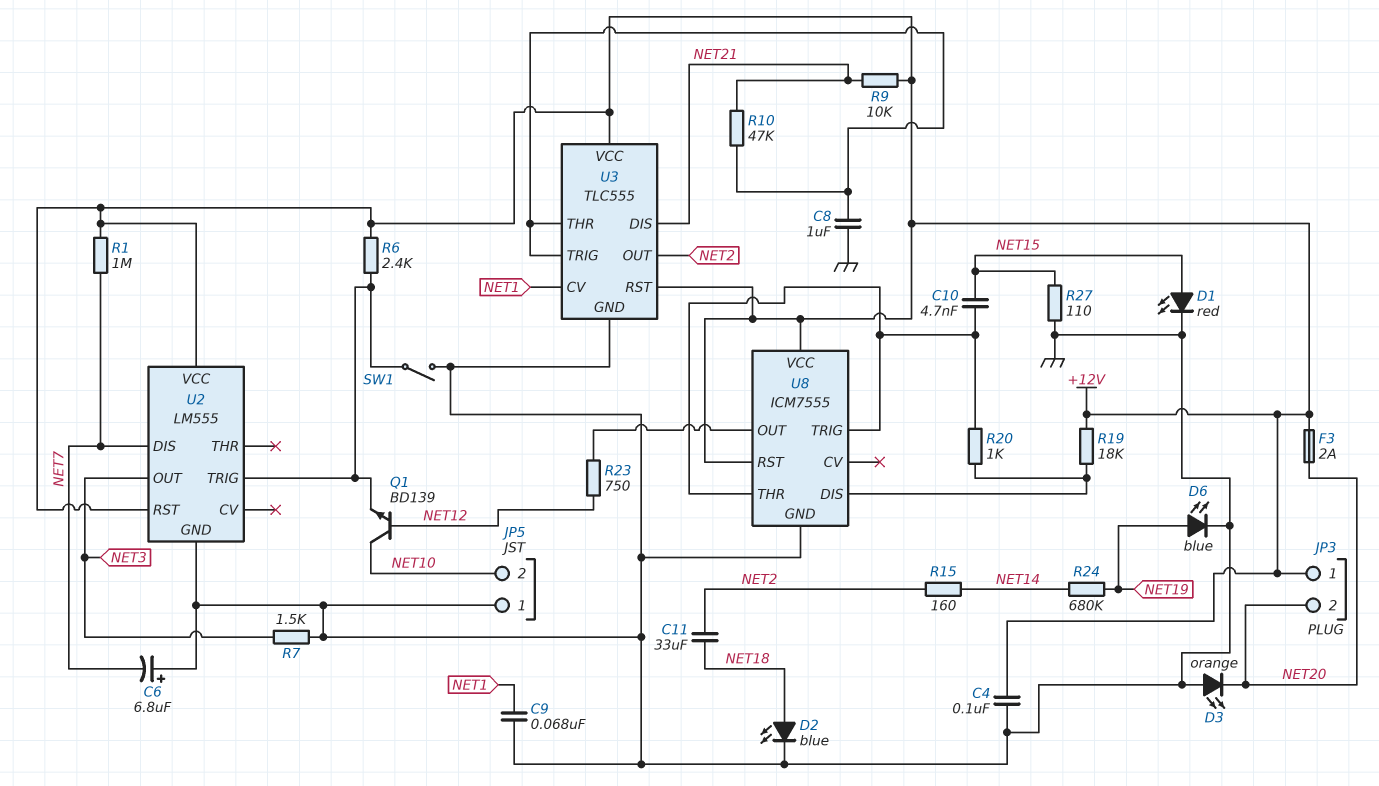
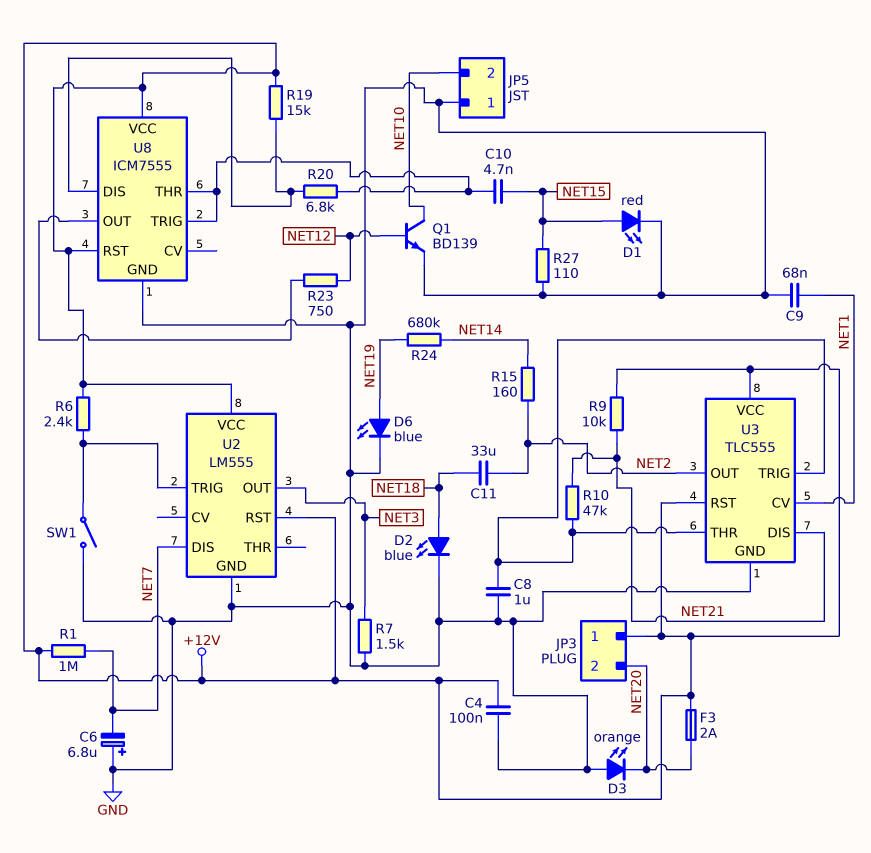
Q1: NPN BD139 (B NET12, C NET10, E U2/TRIG) -> NPN BD139 (B NET12, C NET10, E GND)
R19: 18k (+12V, U8/DIS) -> 15k (+12V, U8/DIS)
R20: 1k (U8/DIS, U8/THR) -> 6.8k (U8/DIS, U8/THR)

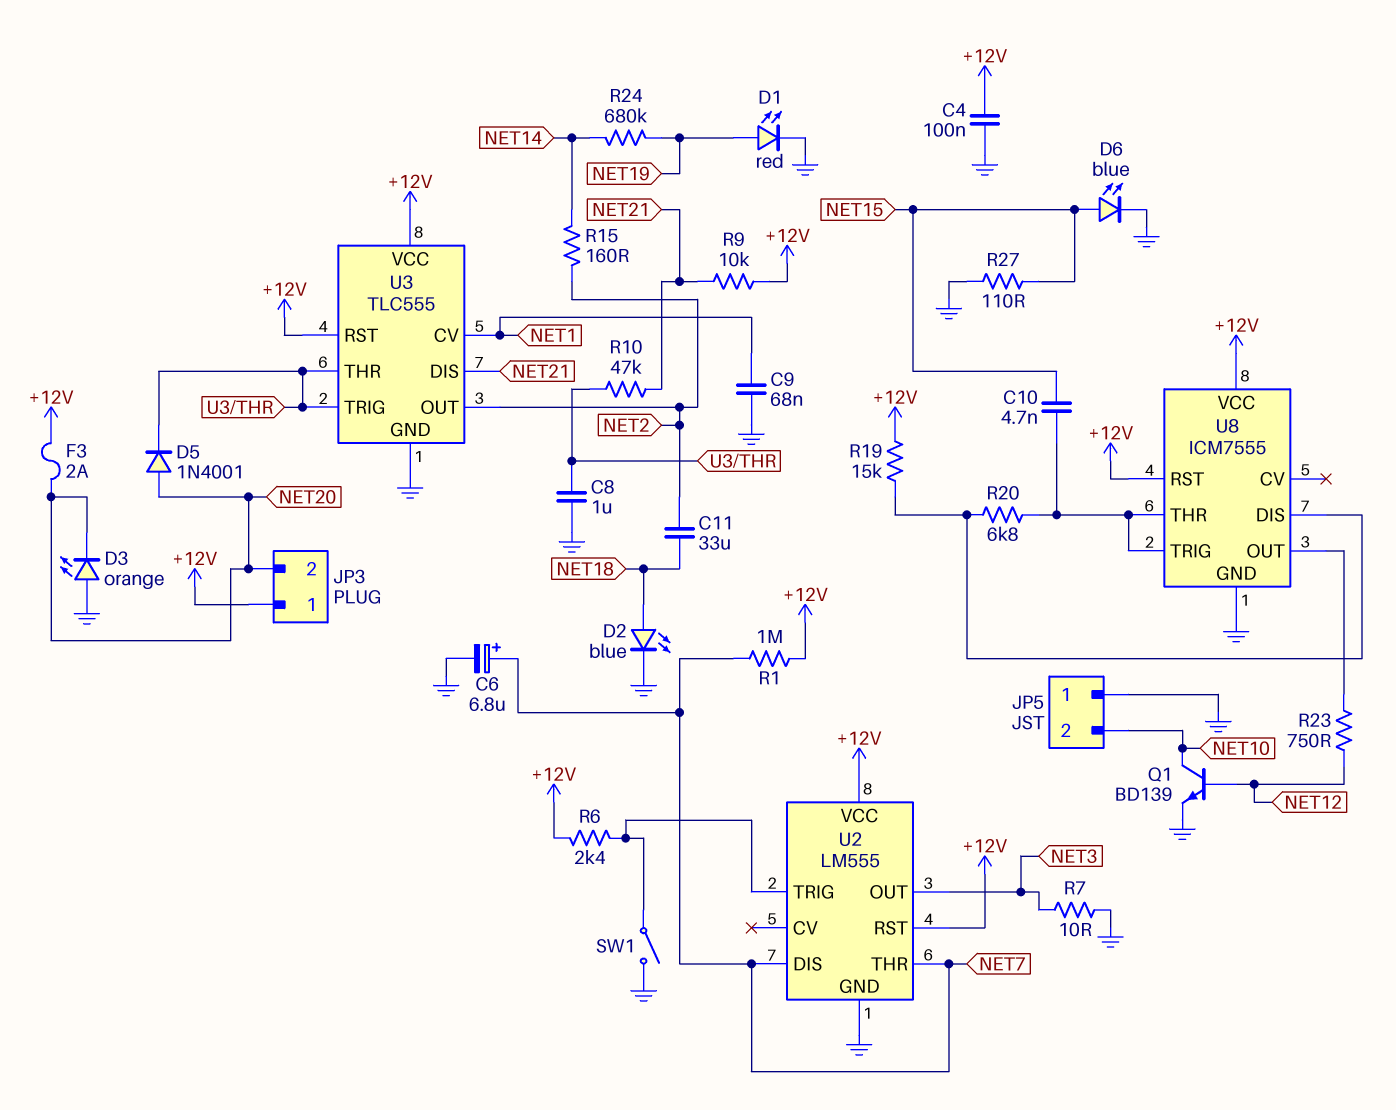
C6: 6.8uF (plus GND, minus NET7) -> 6.8uF (plus NET7, minus GND)
D1: LED red (A NET15, K GND) -> LED red (A NET19, K GND)
D5: none -> diode 1N4001 (A NET20, K U3/THR)
D6: LED blue (A NET19, K GND) -> LED blue (A NET15, K GND)
R7: 1.5k (GND, NET3) -> 10 (GND, NET3)
U2 pin THR: none -> NET7

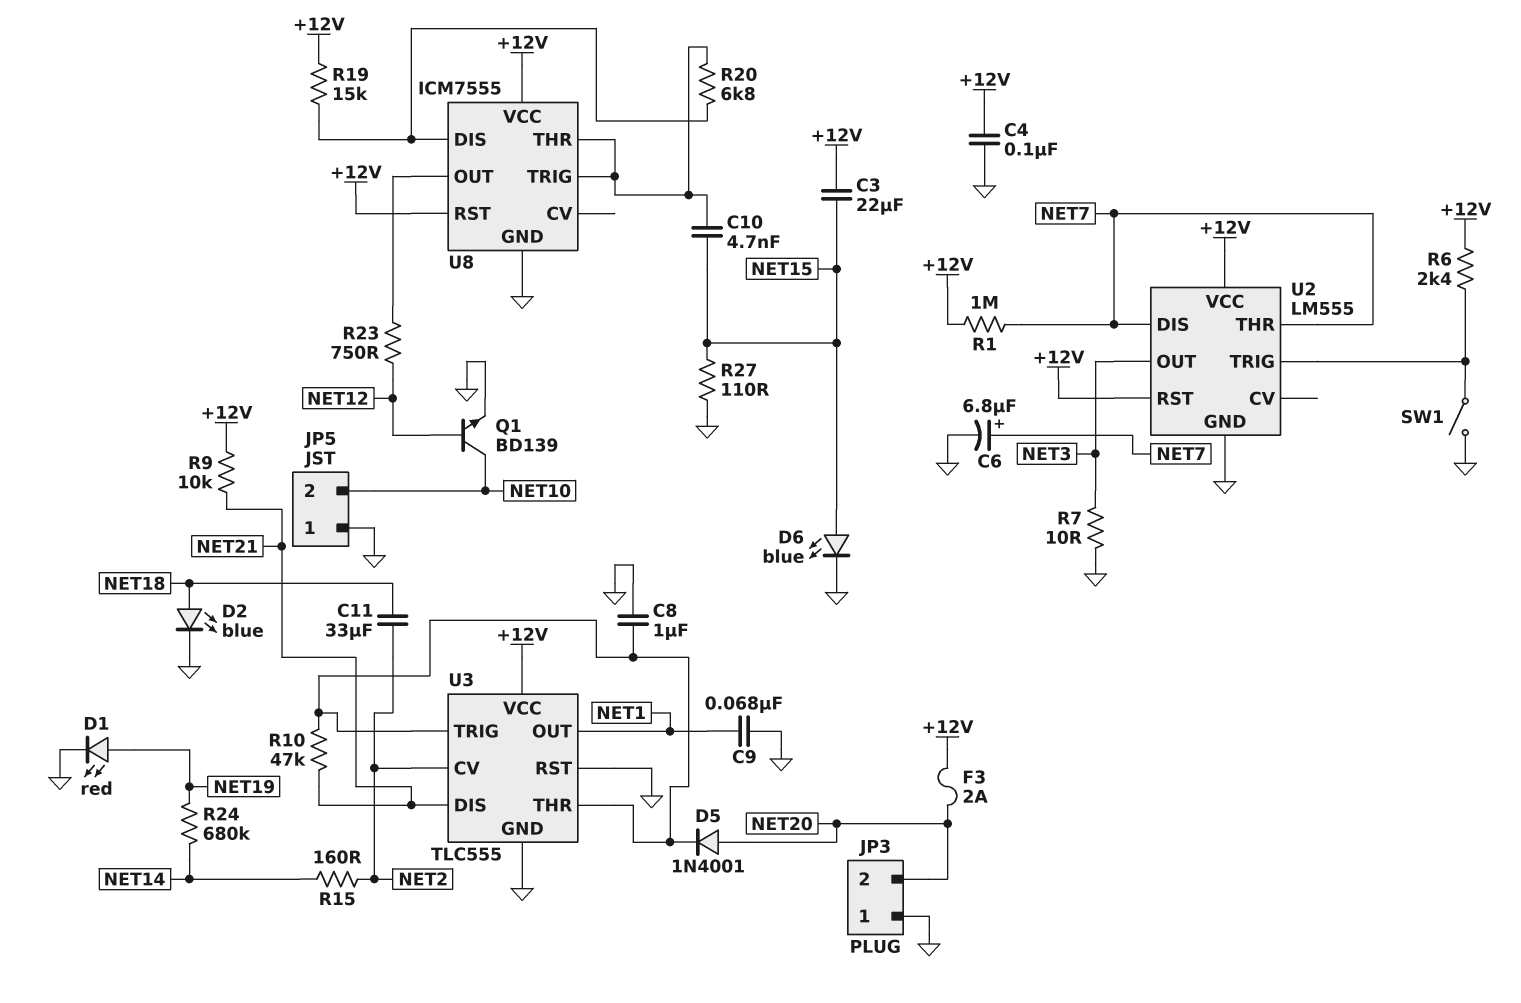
C3: none -> 22uF (+12V, NET15)
D3: LED orange (A GND, K NET20) -> none
JP3 pin 1: +12V -> GND
U3 pin CV: NET1 -> NET2
U3 pin OUT: NET2 -> NET1
U3 pin RST: +12V -> GND

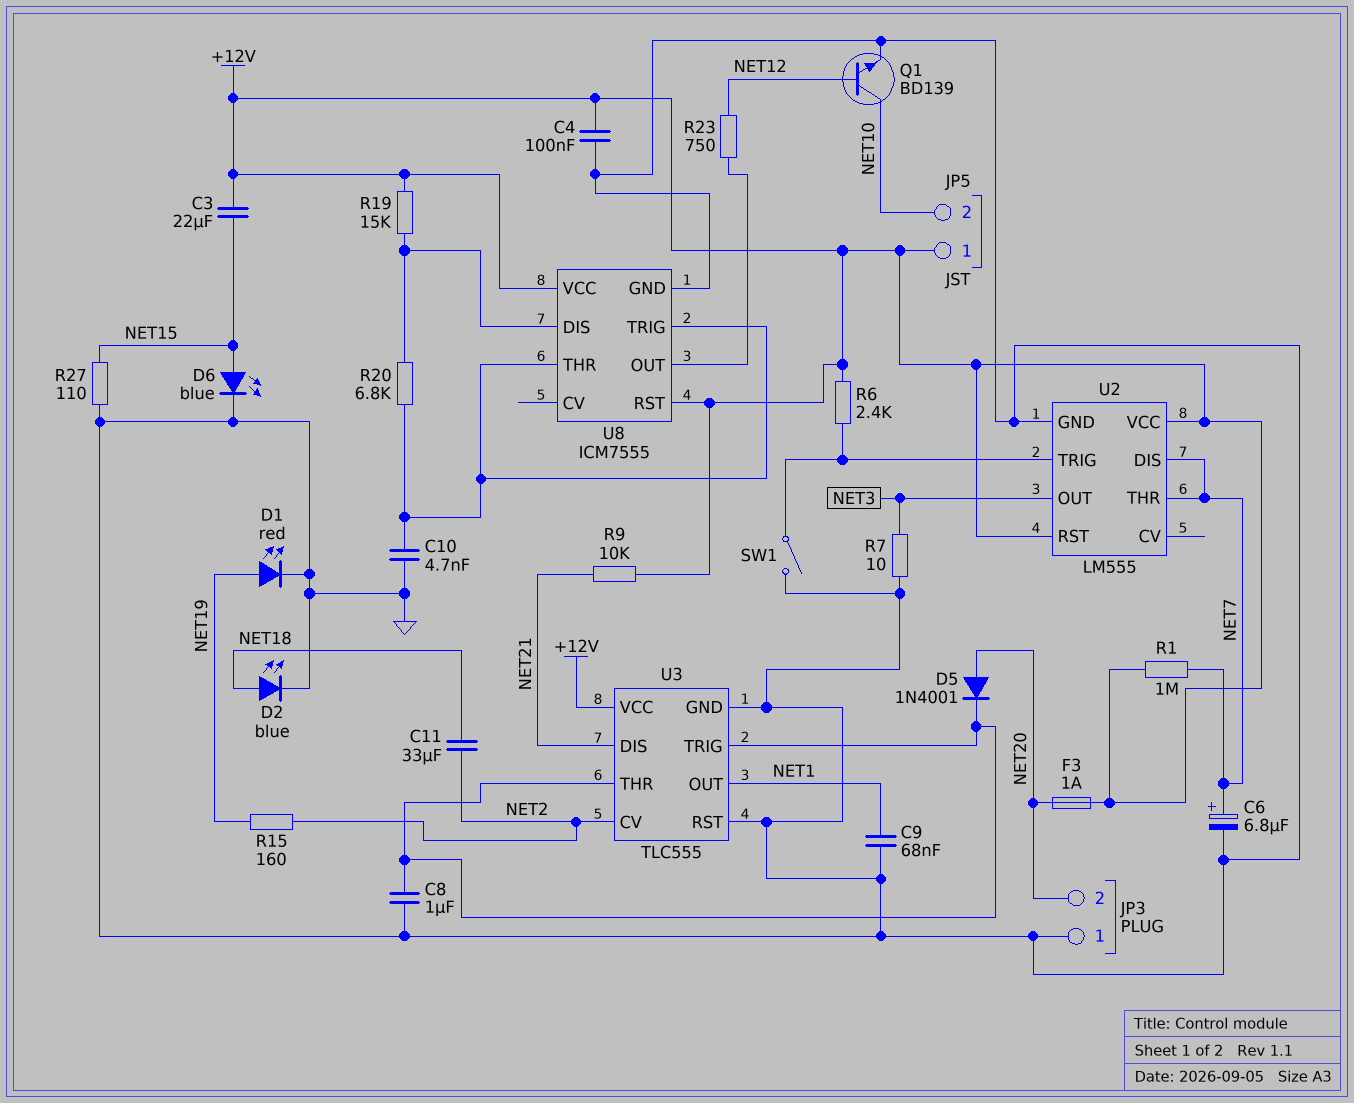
C10: 4.7nF (NET15, U8/THR) -> 4.7nF (GND, U8/THR)
F3: 2A (+12V, NET20) -> 1A (+12V, NET20)
JP5 pin 1: GND -> +12V
R10: 47k (NET21, U3/THR) -> none
R15: 160 (NET2, NET14) -> 160 (NET2, NET19)
R24: 680k (NET14, NET19) -> none

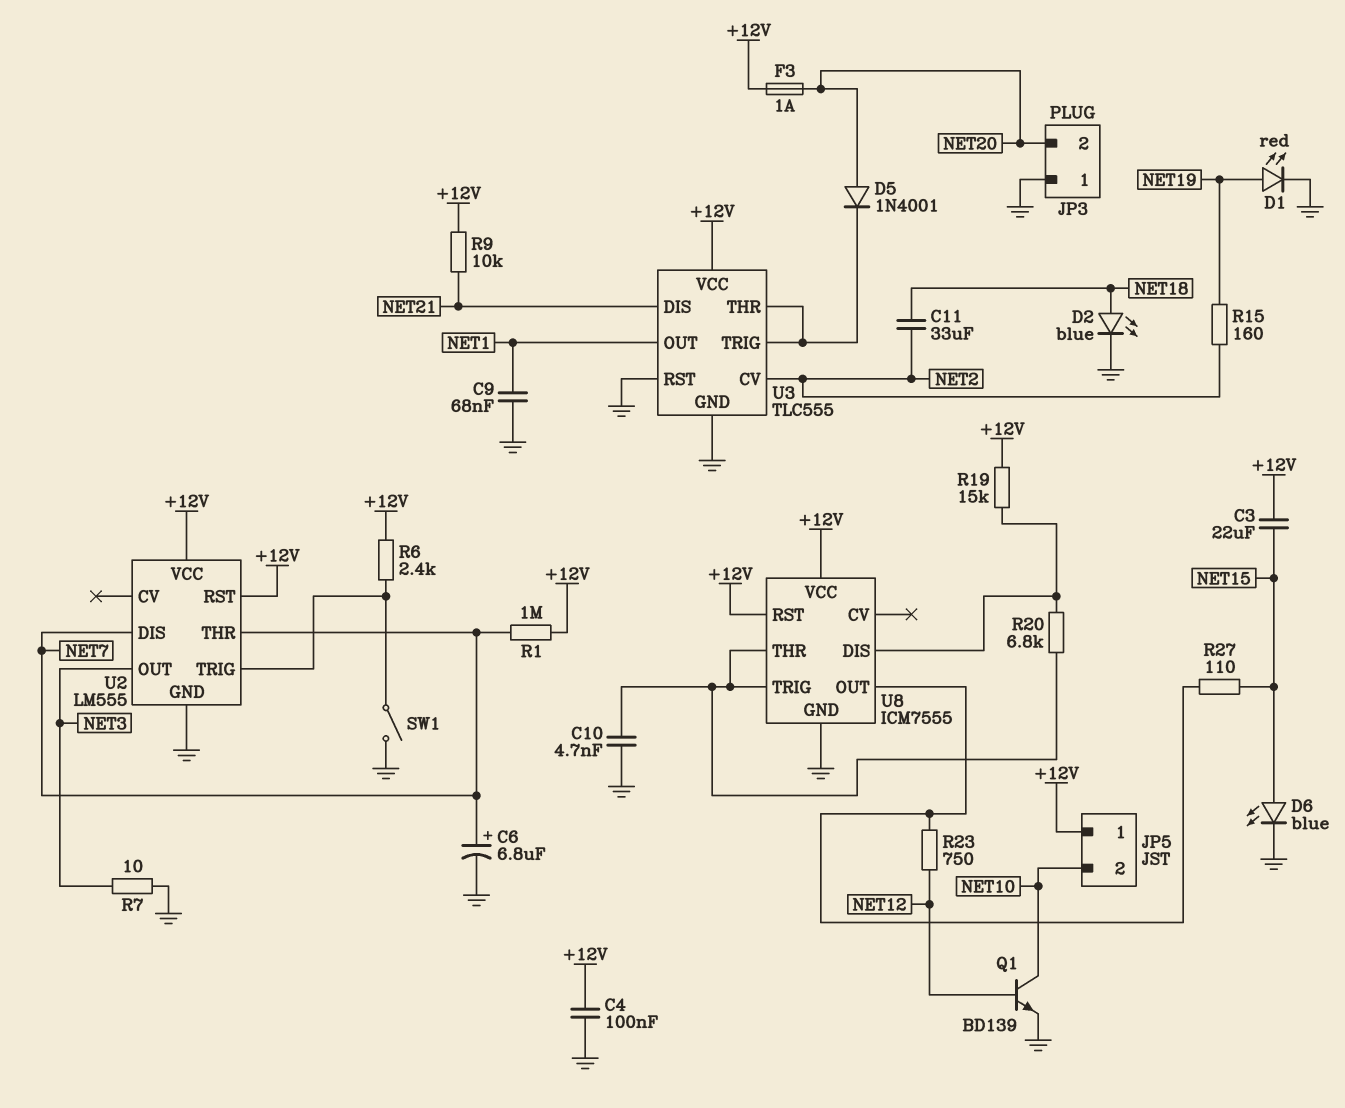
C8: 1uF (GND, U3/THR) -> none
R27: 110 (GND, NET15) -> 110 (NET15, U8/OUT)

